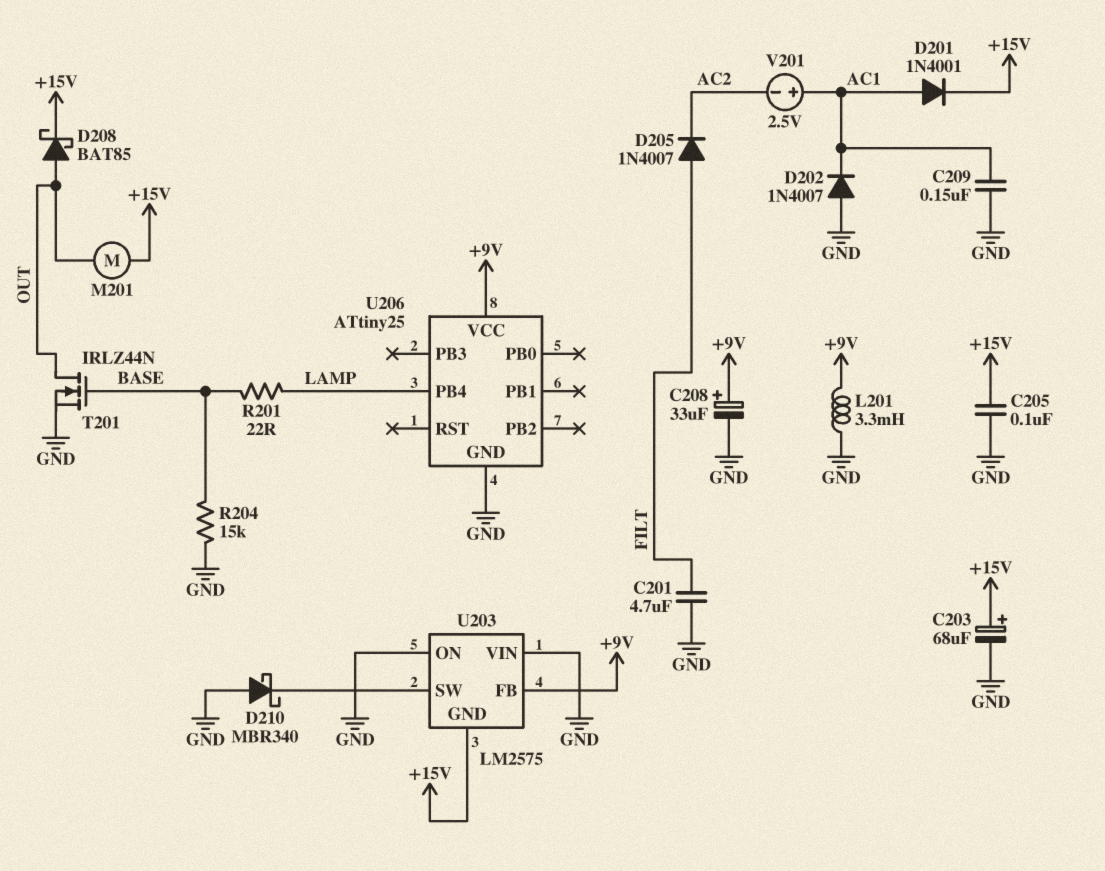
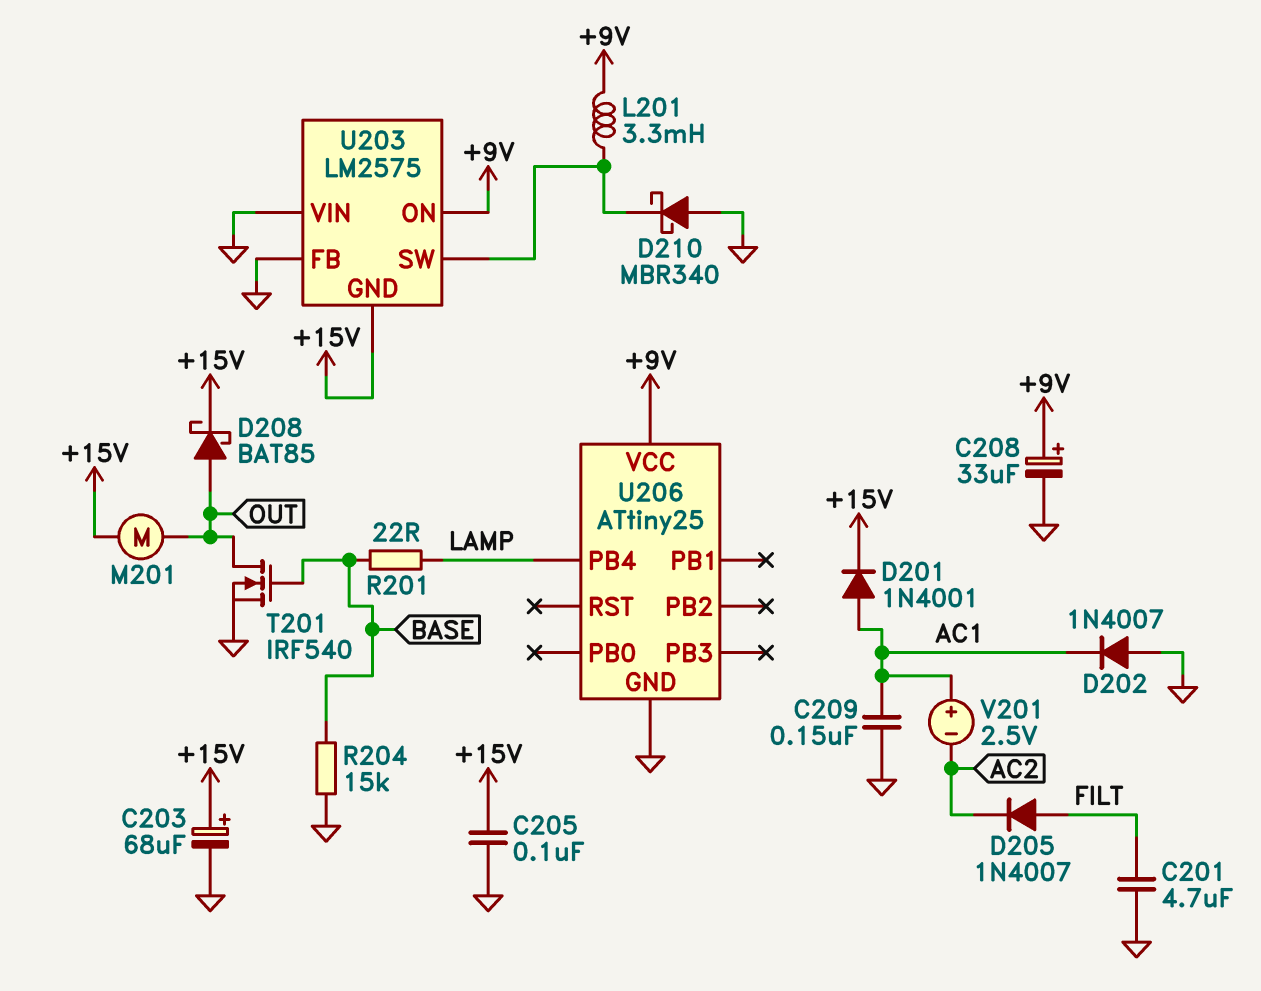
L201: 3.3mH (+9V, GND) -> 3.3mH (+9V, U203/SW)
T201: NMOS IRLZ44N (G BASE, D OUT, S GND) -> NMOS IRF540 (G BASE, D OUT, S GND)
U203 pin FB: +9V -> GND
U203 pin ON: GND -> +9V

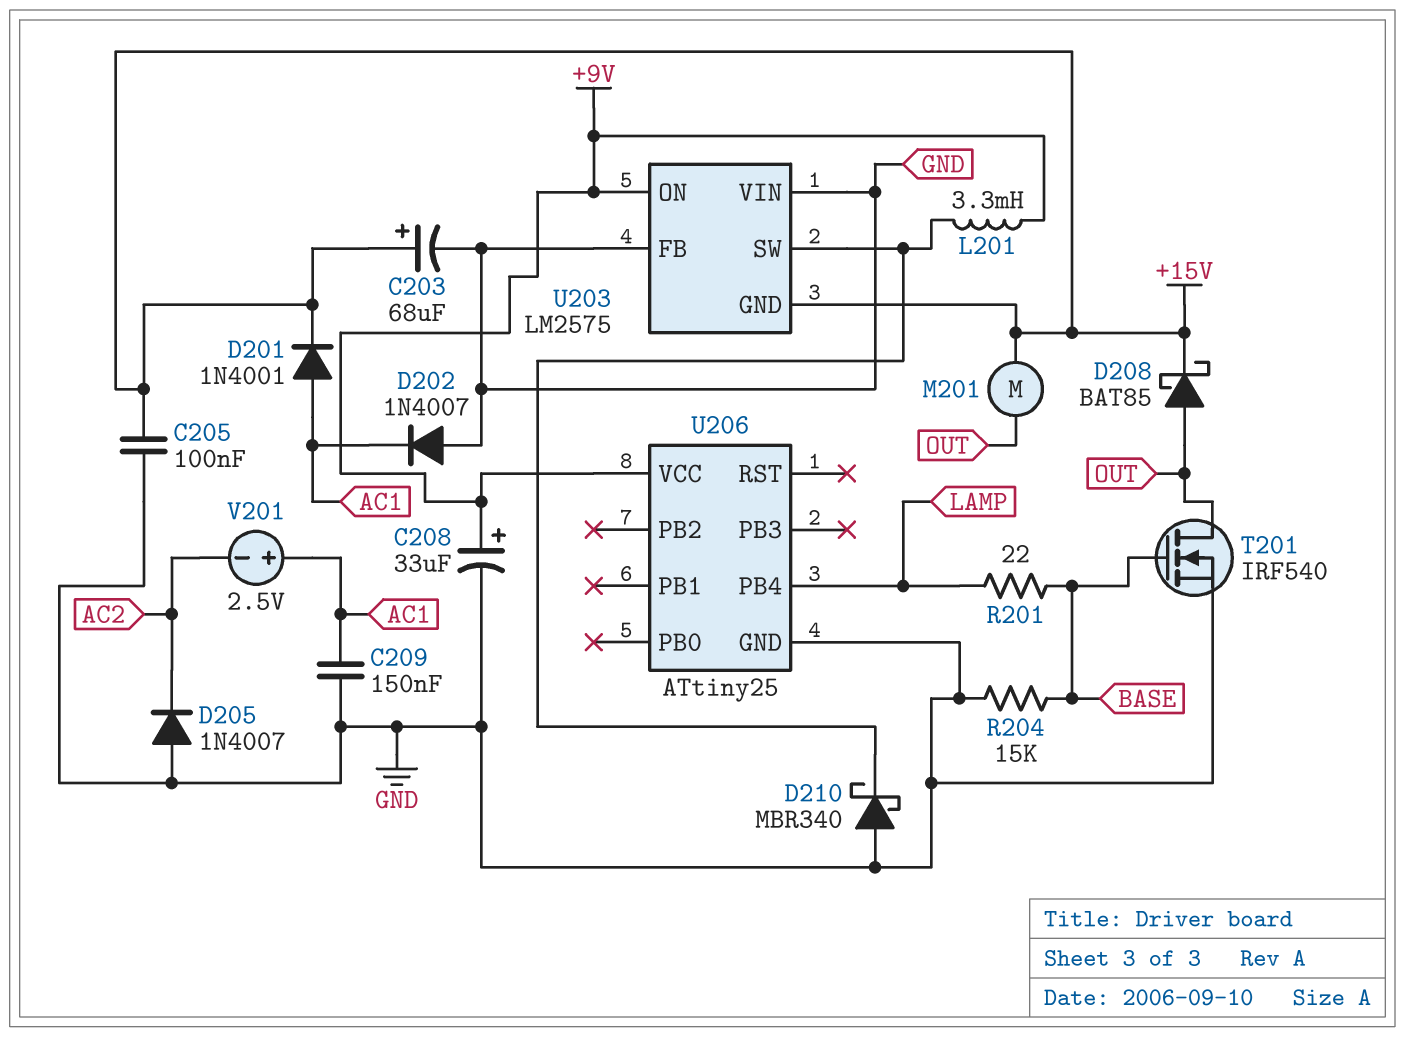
C201: 4.7uF (FILT, GND) -> none
D205: diode 1N4007 (A FILT, K AC2) -> diode 1N4007 (A GND, K AC2)

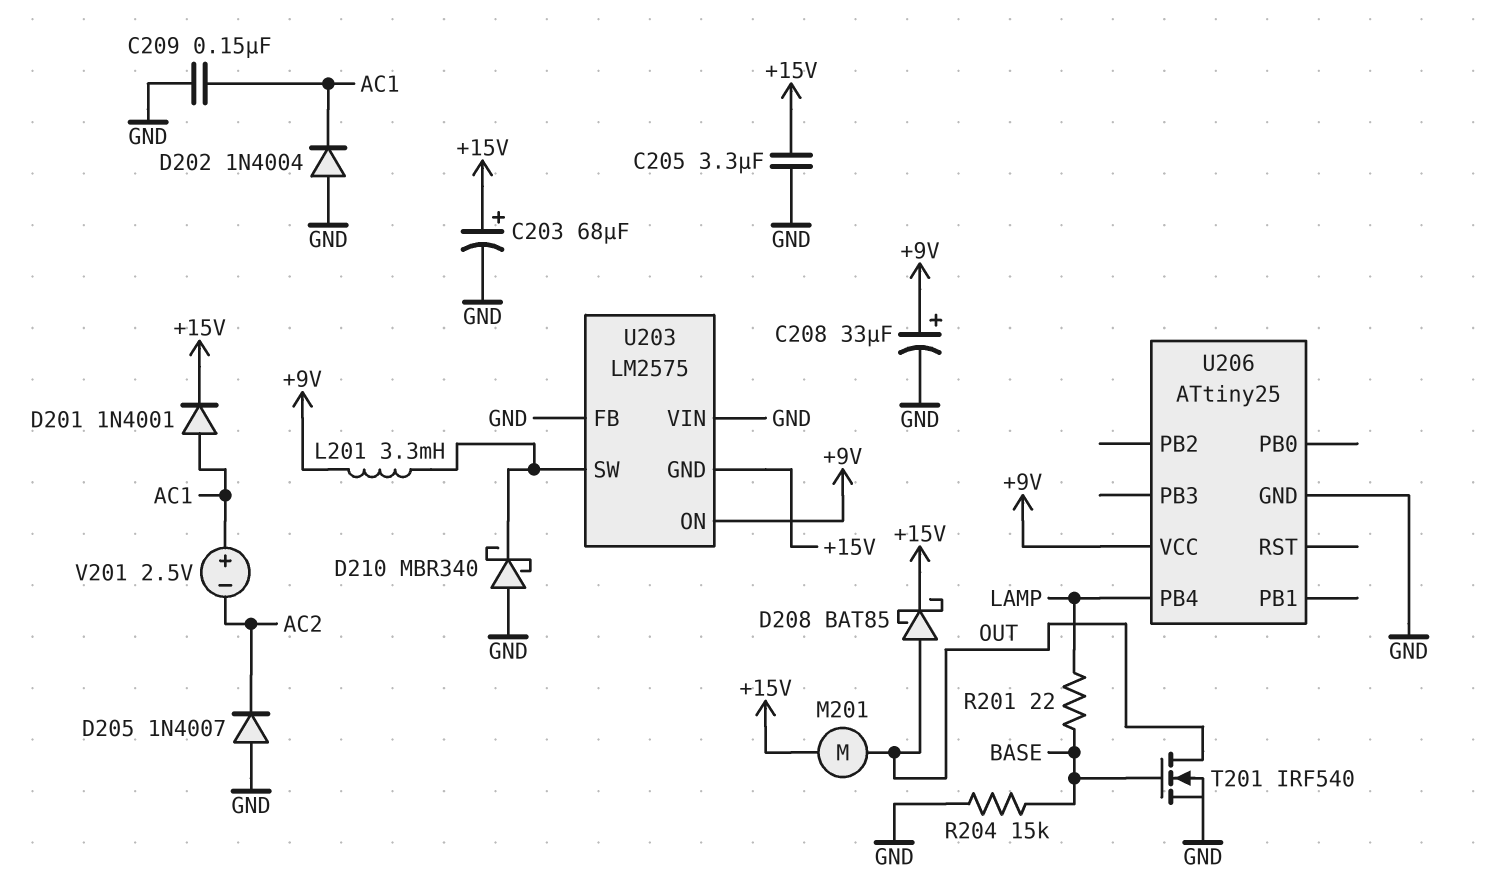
C205: 100nF (+15V, GND) -> 3.3uF (+15V, GND)
D202: diode 1N4007 (A GND, K AC1) -> diode 1N4004 (A GND, K AC1)

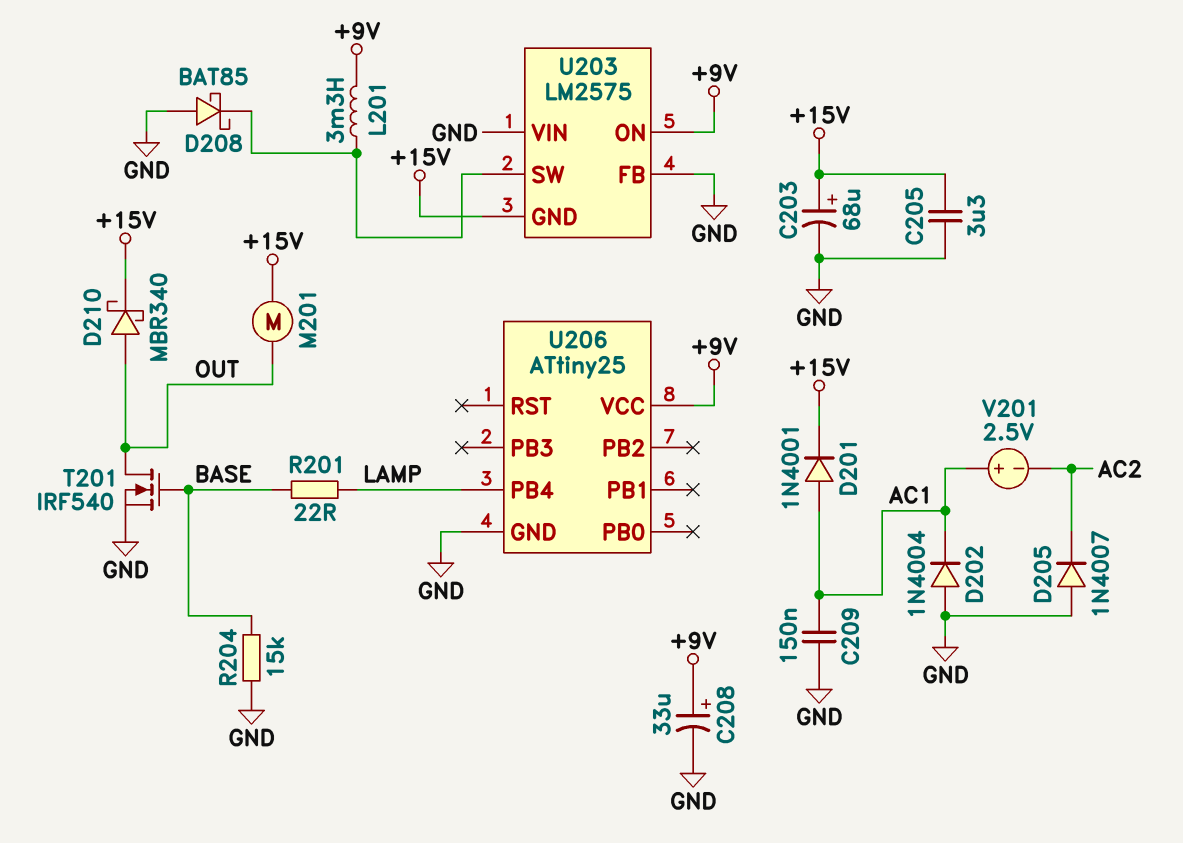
D208: schottky BAT85 (A OUT, K +15V) -> schottky BAT85 (A GND, K U203/SW)
D210: schottky MBR340 (A GND, K U203/SW) -> schottky MBR340 (A OUT, K +15V)

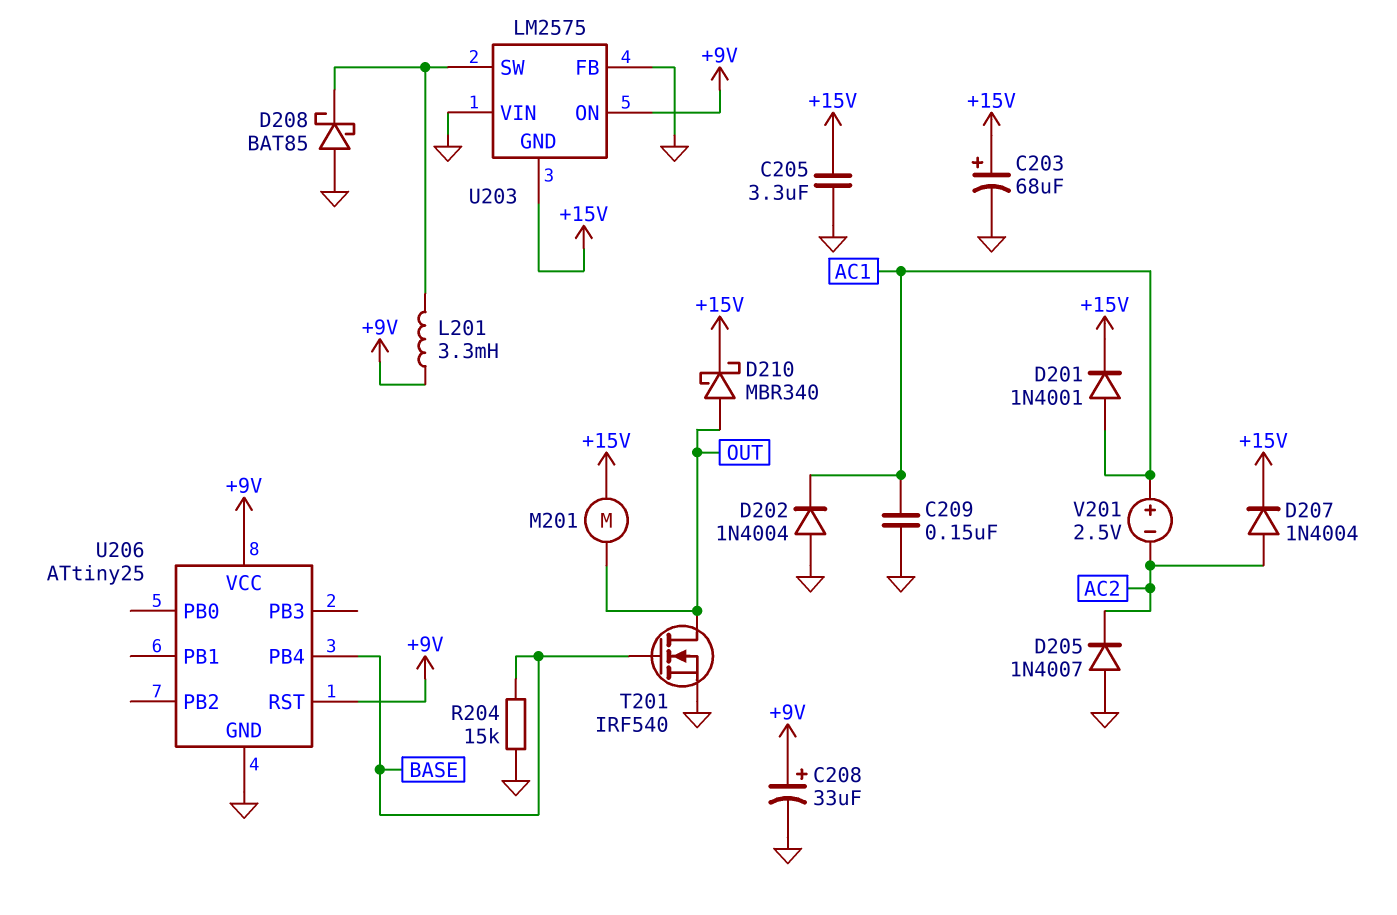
D207: none -> diode 1N4004 (A AC2, K +15V)
R201: 22 (BASE, LAMP) -> none
U206 pin PB4: LAMP -> BASE
U206 pin RST: none -> +9V

